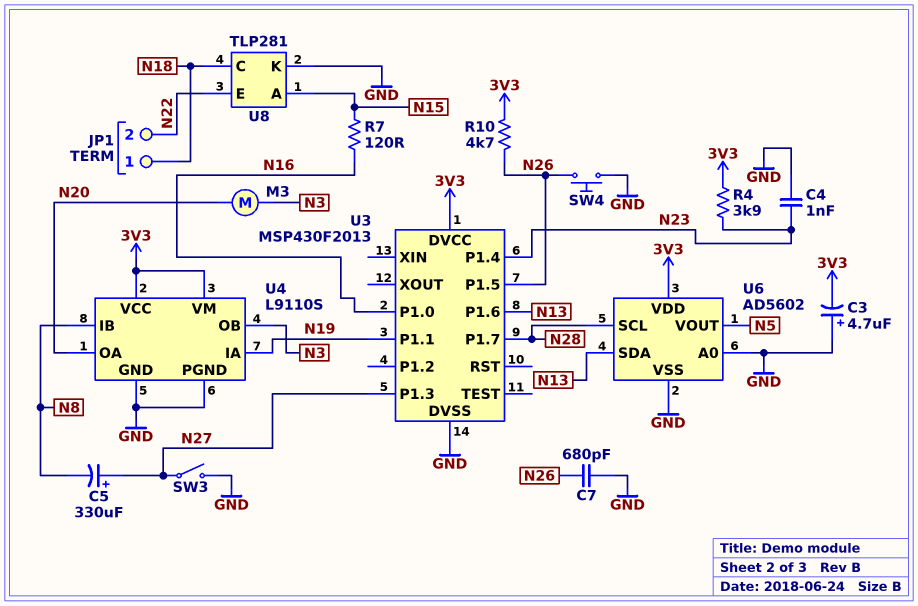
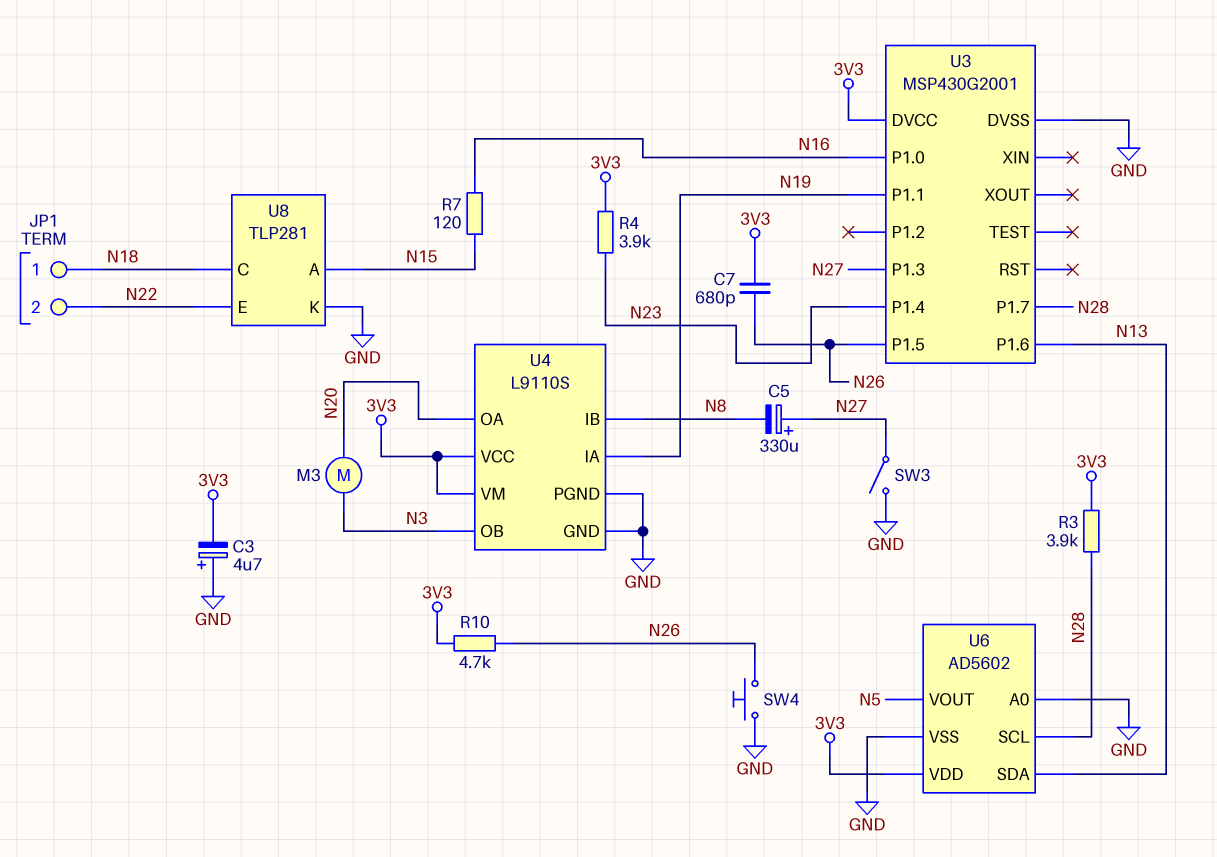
C4: 1nF (GND, N23) -> none
C7: 680pF (GND, N26) -> 680pF (3V3, N26)
R3: none -> 3.9k (3V3, N28)
U3: MSP430F2013 -> MSP430G2001

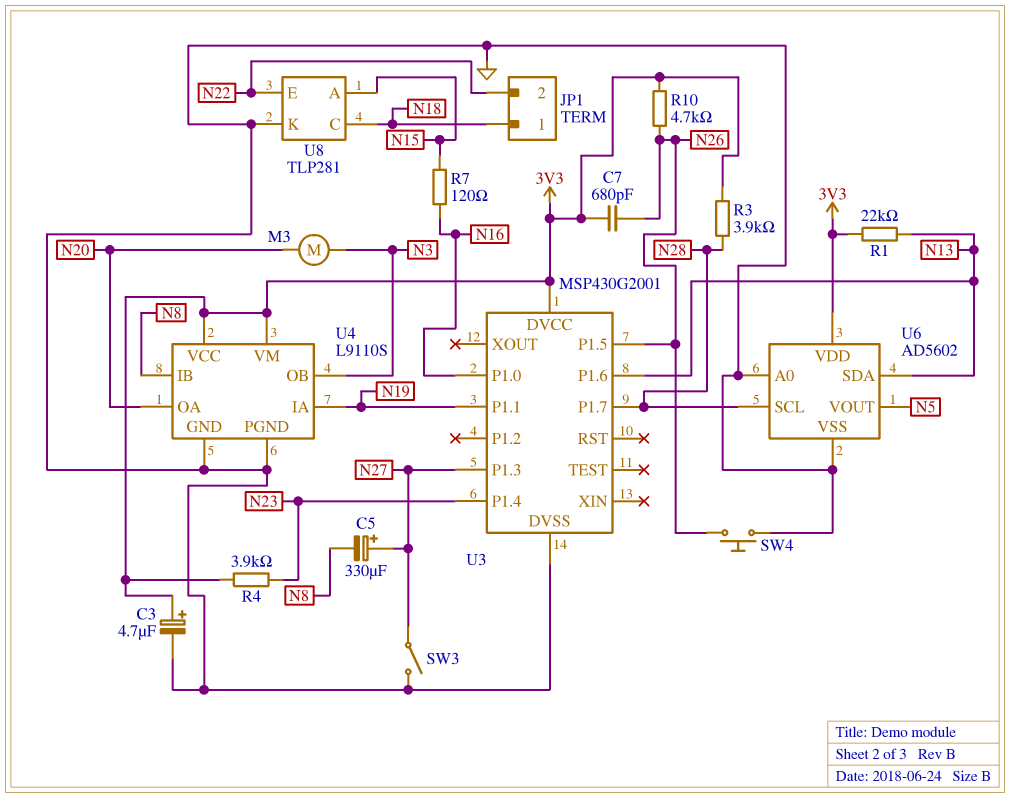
C3: 4.7uF (plus GND, minus 3V3) -> 4.7uF (plus 3V3, minus GND)
R1: none -> 22k (3V3, N13)

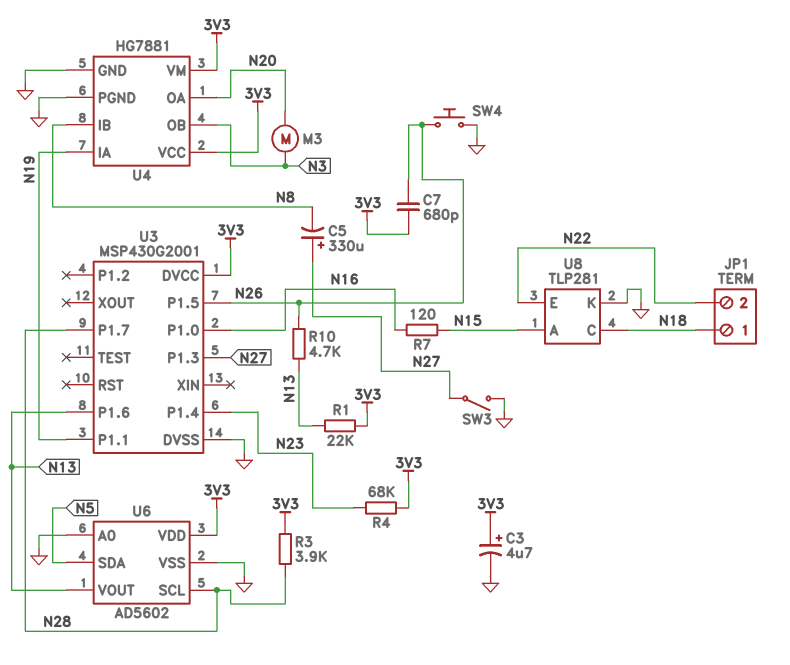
R4: 3.9k (3V3, N23) -> 68k (3V3, N23)
R10: 4.7k (3V3, N26) -> 4.7k (N13, N26)
U4: L9110S -> HG7881
U6 pin SDA: N13 -> N5
U6 pin VOUT: N5 -> N13

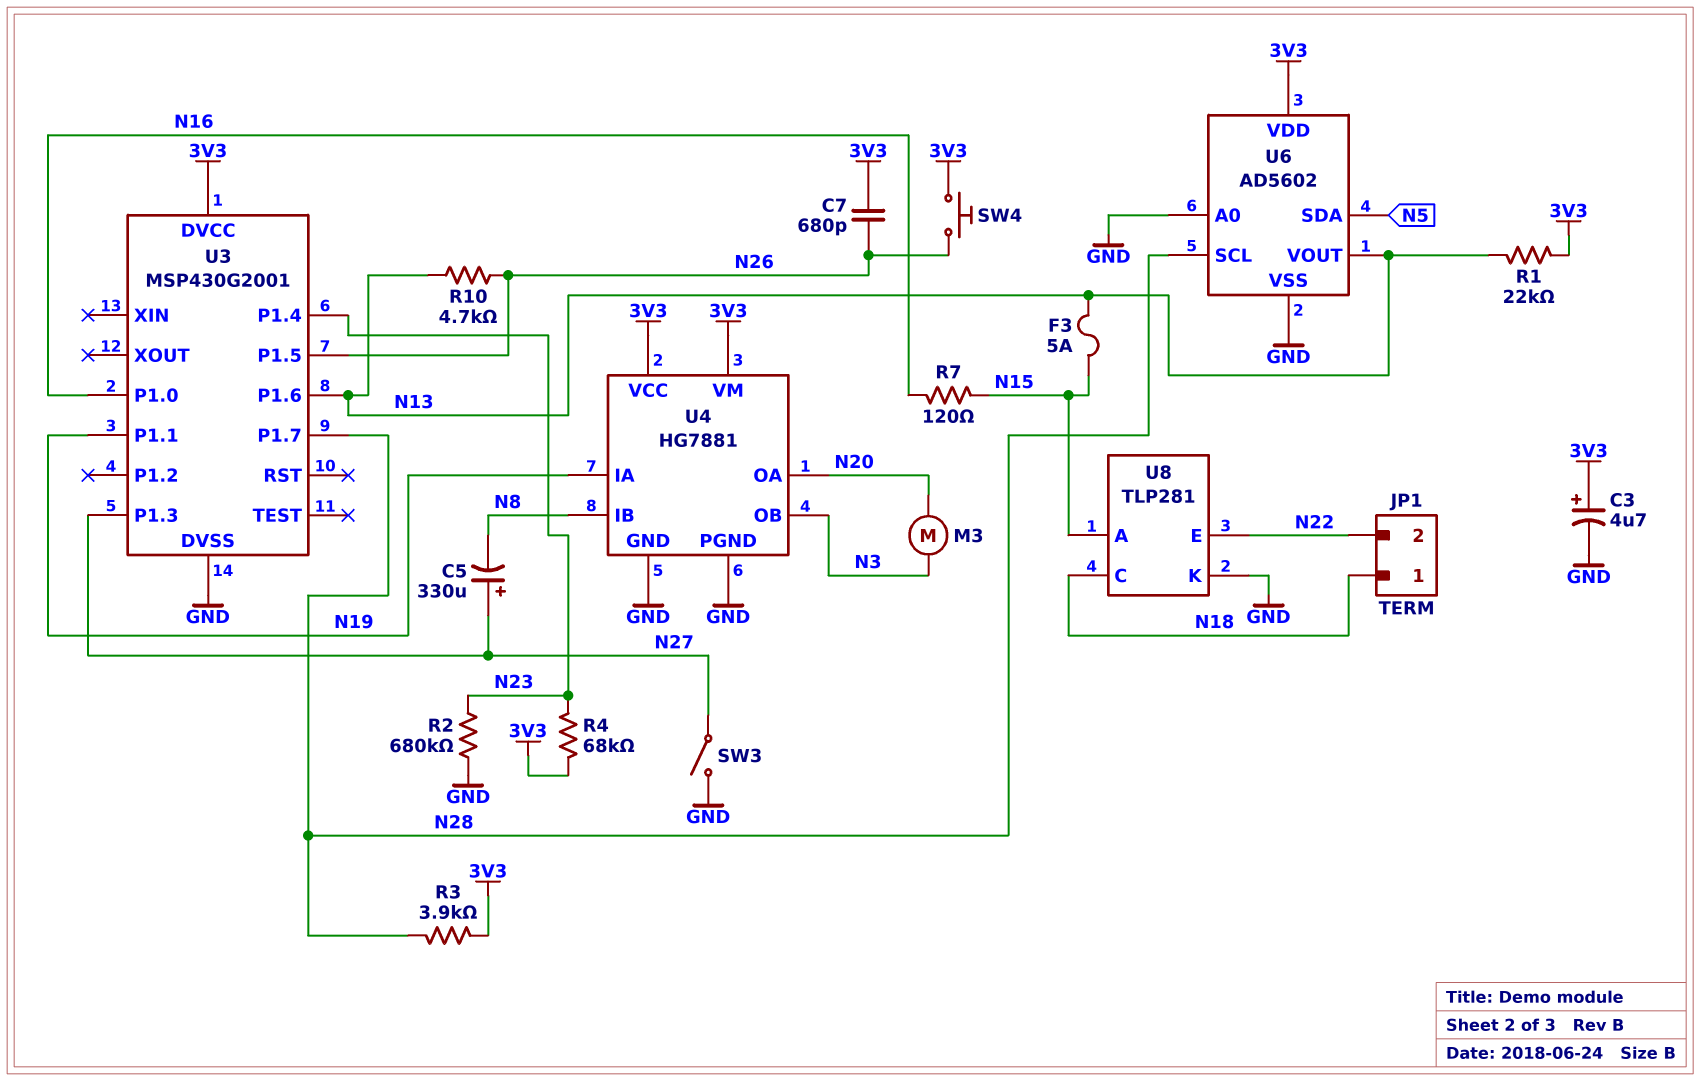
F3: none -> 5A (N13, N15)
R2: none -> 680k (GND, N23)
SW4: button (GND, N26) -> button (3V3, N26)

